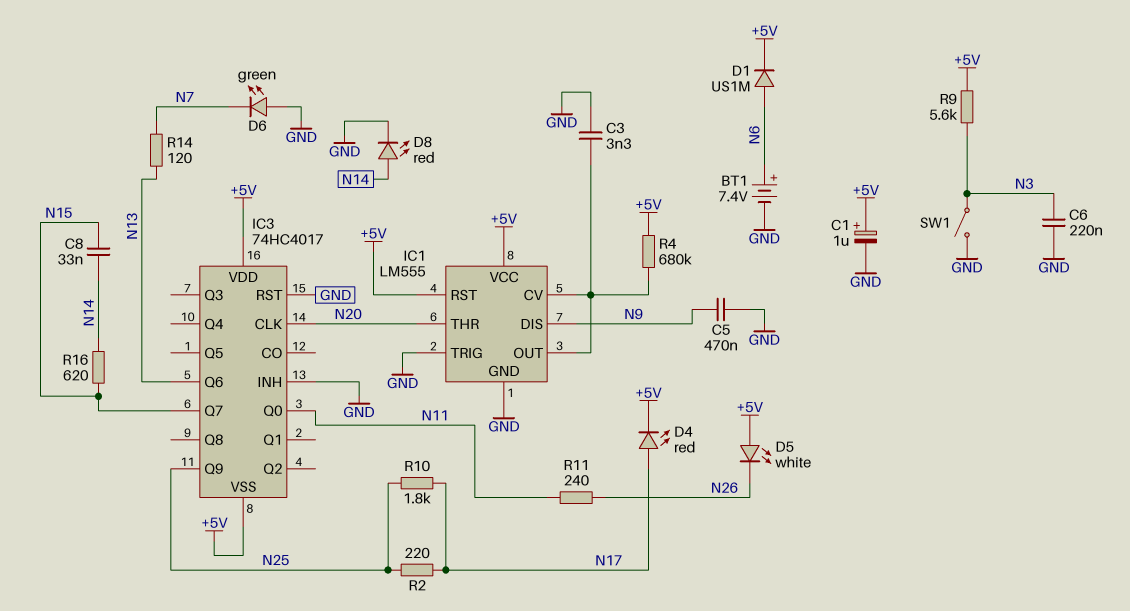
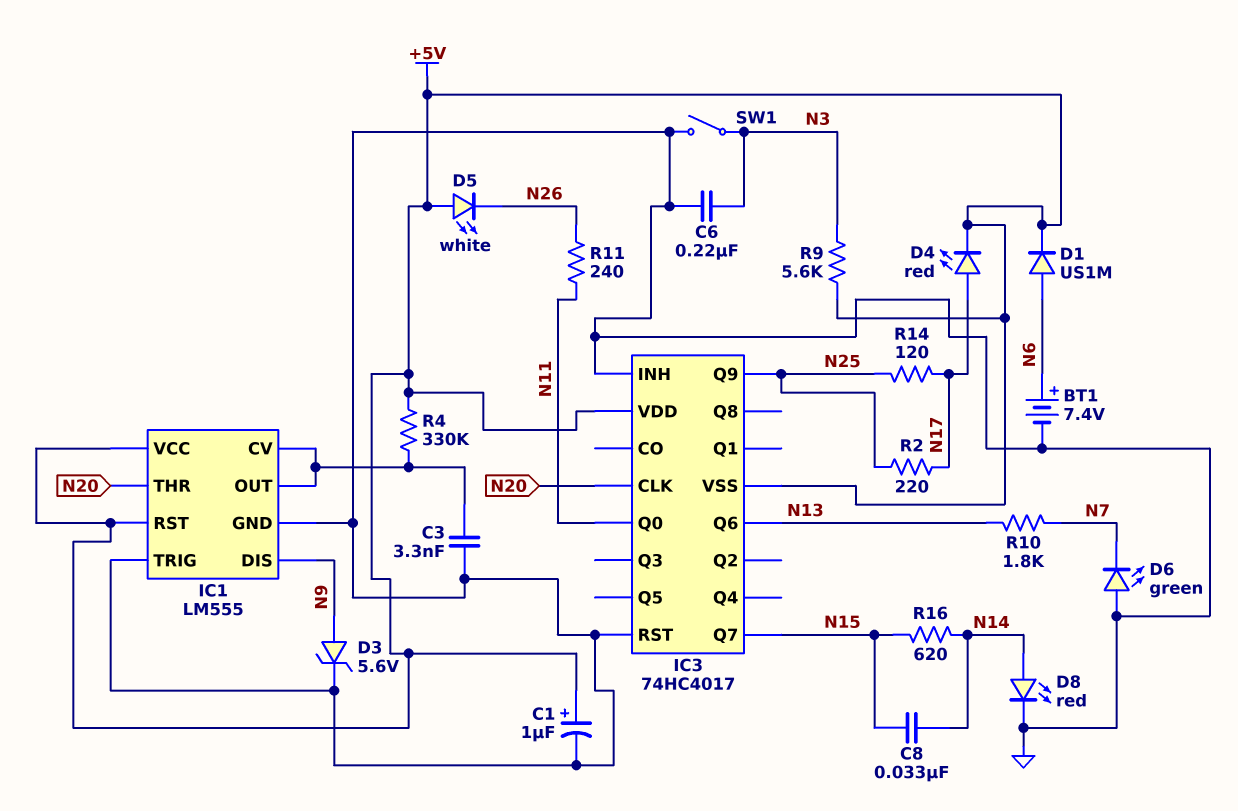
C5: 470nF (GND, N9) -> none
D3: none -> zener 5.6V (A N9, K GND)
R4: 680k (+5V, IC1/CV) -> 330k (+5V, IC1/CV)
R10: 1.8k (N17, N25) -> 1.8k (N7, N13)
R14: 120 (N7, N13) -> 120 (N17, N25)

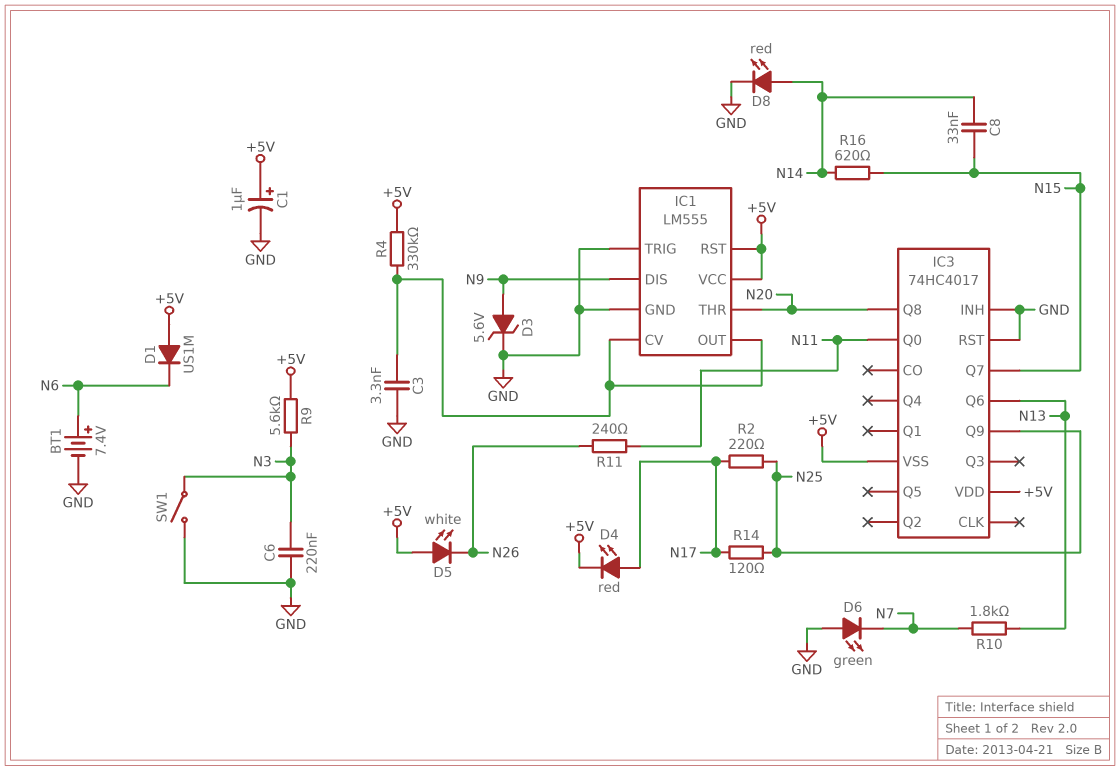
D1: diode US1M (A N6, K +5V) -> diode US1M (A +5V, K N6)
IC3 pin CLK: N20 -> none
IC3 pin Q8: none -> N20

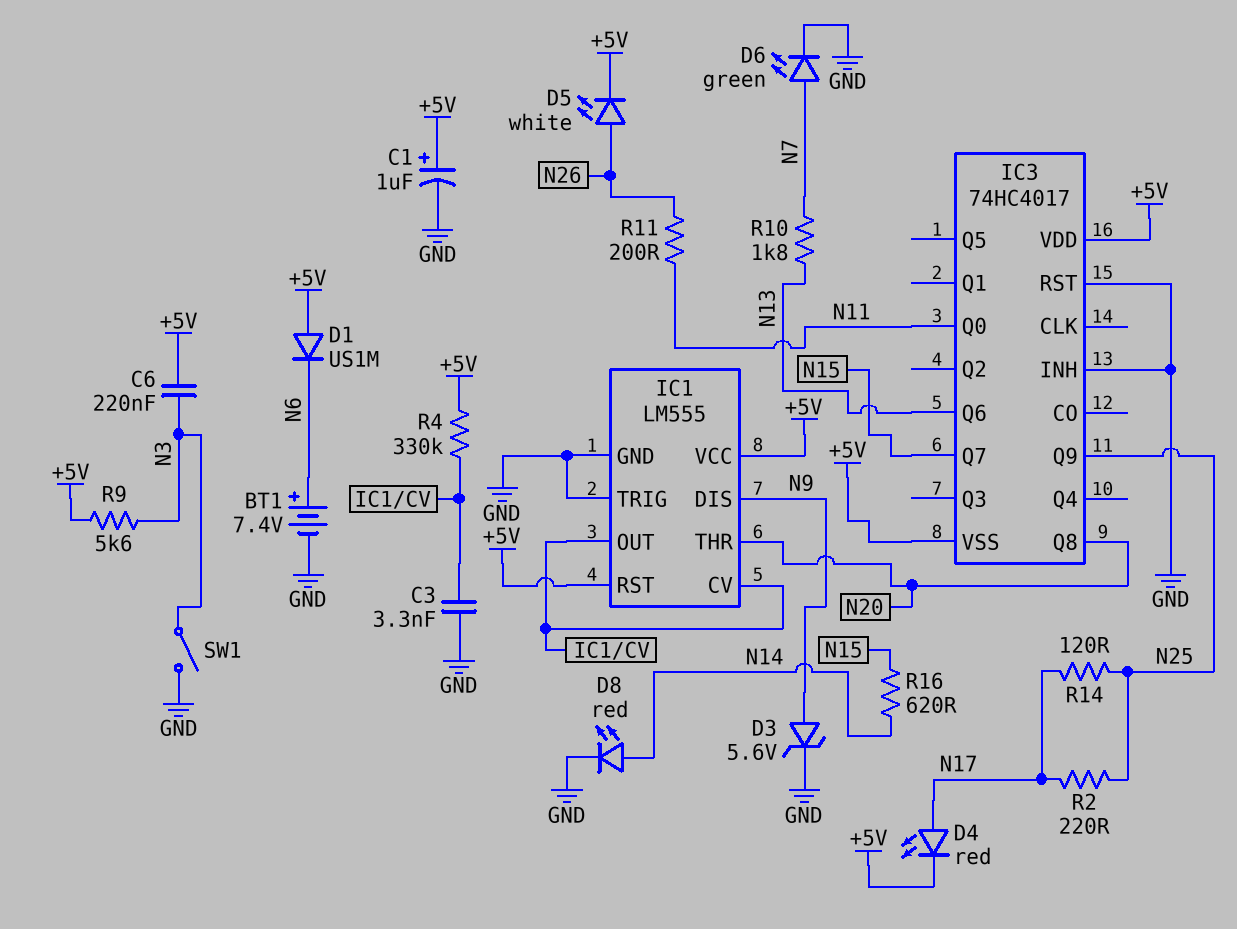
C6: 220nF (GND, N3) -> 220nF (+5V, N3)
C8: 33nF (N14, N15) -> none
D5: LED white (A +5V, K N26) -> LED white (A N26, K +5V)
D6: LED green (A GND, K N7) -> LED green (A N7, K GND)
R11: 240 (N11, N26) -> 200 (N11, N26)

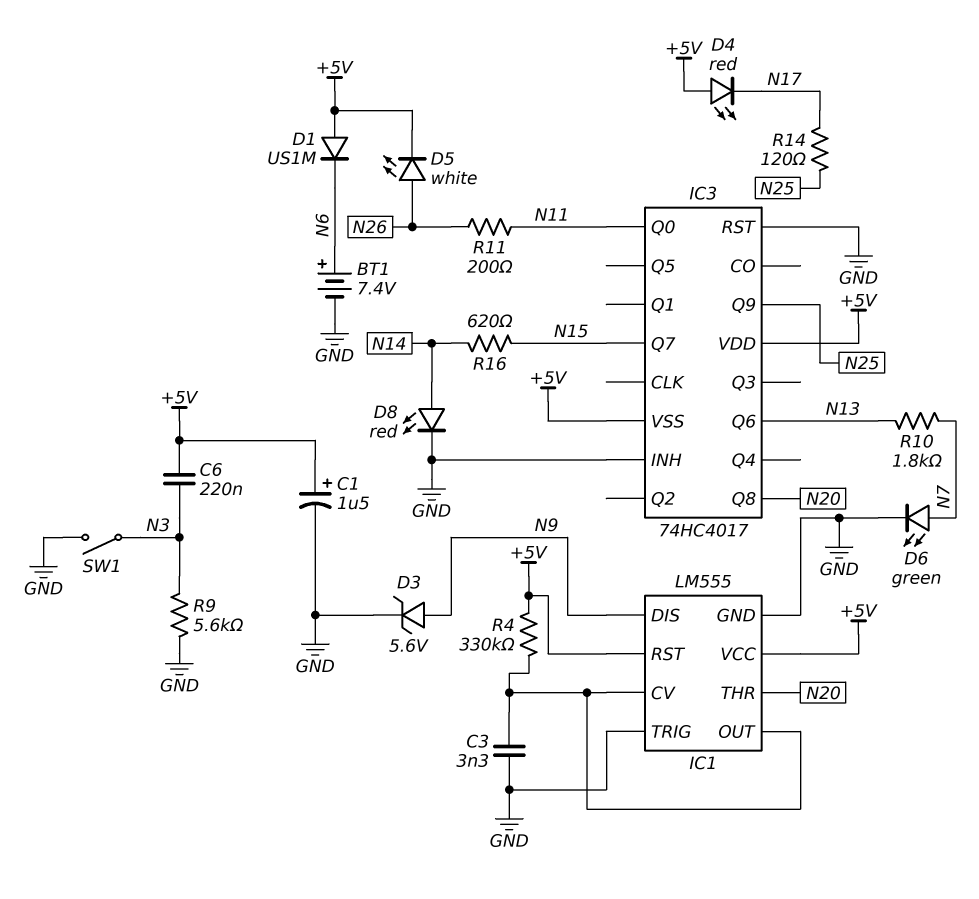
C1: 1uF (plus +5V, minus GND) -> 1.5uF (plus +5V, minus GND)
D4: LED red (A N17, K +5V) -> LED red (A +5V, K N17)
R2: 220 (N17, N25) -> none
R9: 5.6k (+5V, N3) -> 5.6k (GND, N3)

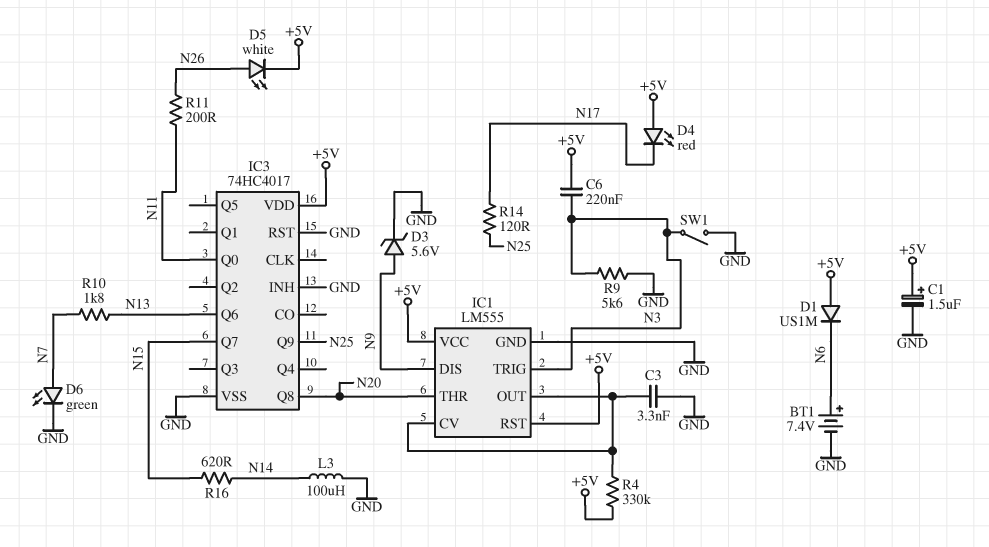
D8: LED red (A N14, K GND) -> none
IC1 pin TRIG: GND -> N3
IC3 pin VSS: +5V -> GND
L3: none -> 100uH (GND, N14)

